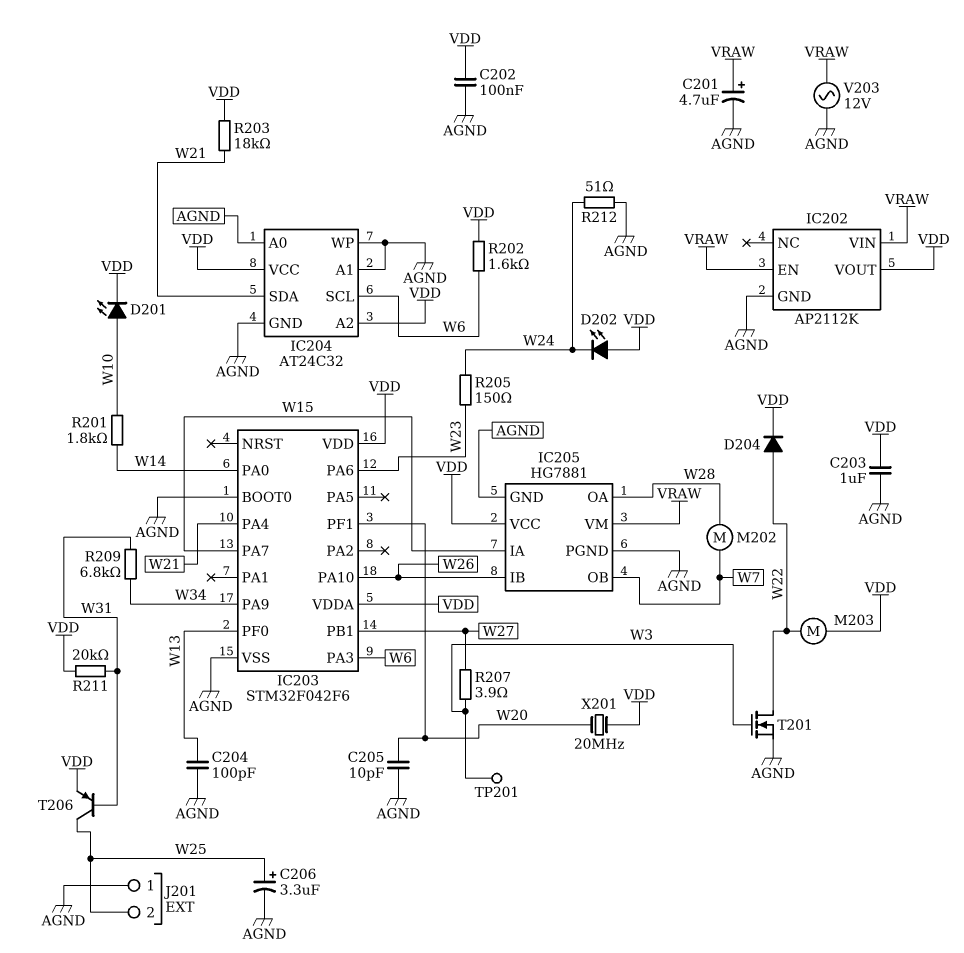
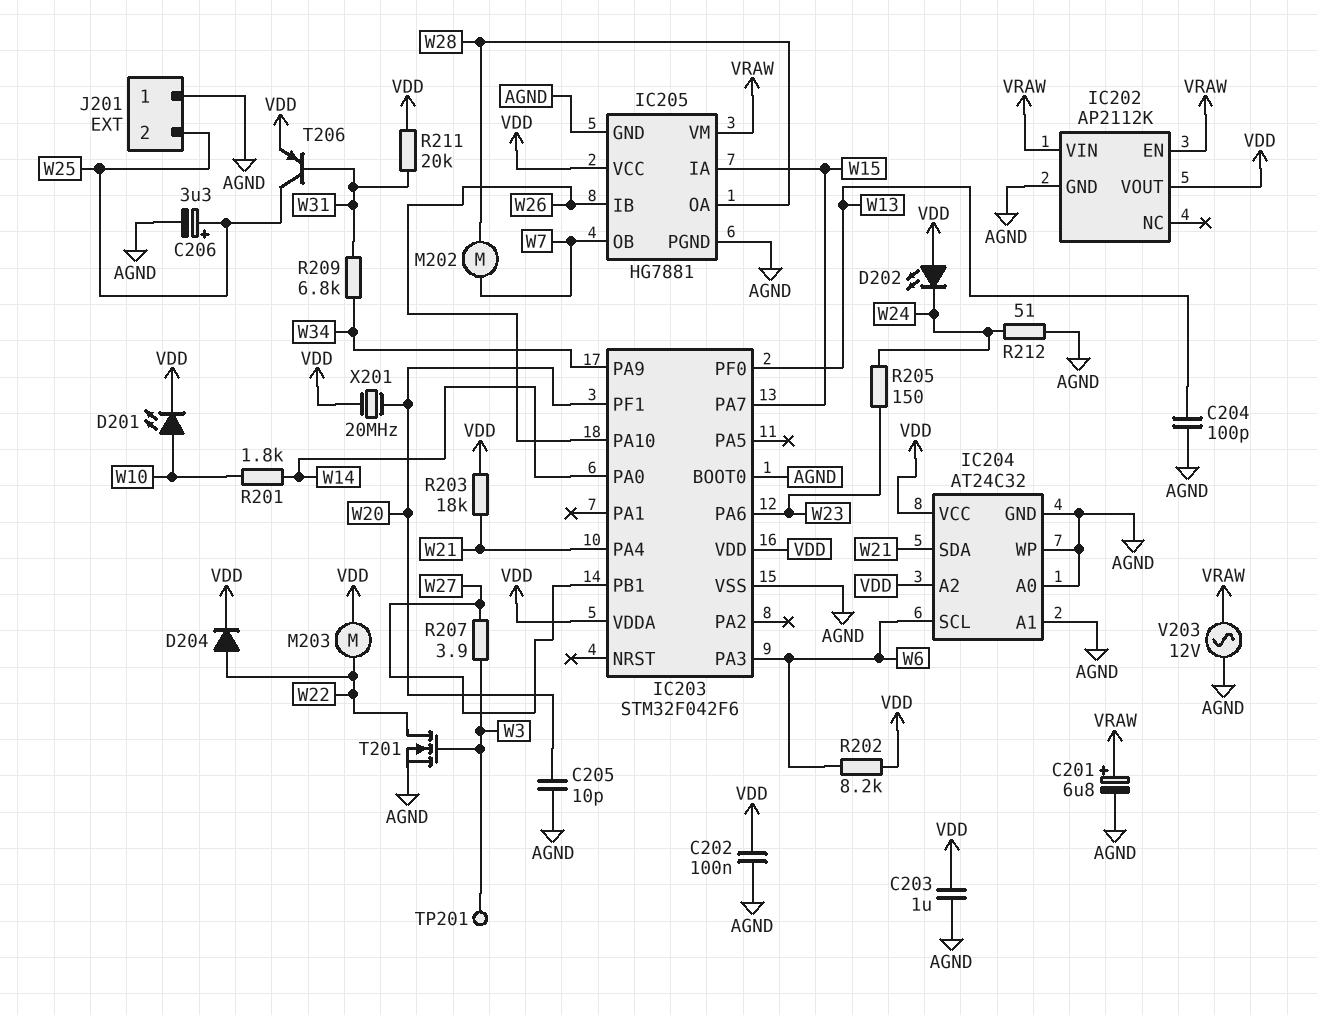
C201: 4.7uF (plus VRAW, minus AGND) -> 6.8uF (plus VRAW, minus AGND)
R202: 1.6k (VDD, W6) -> 8.2k (VDD, W6)

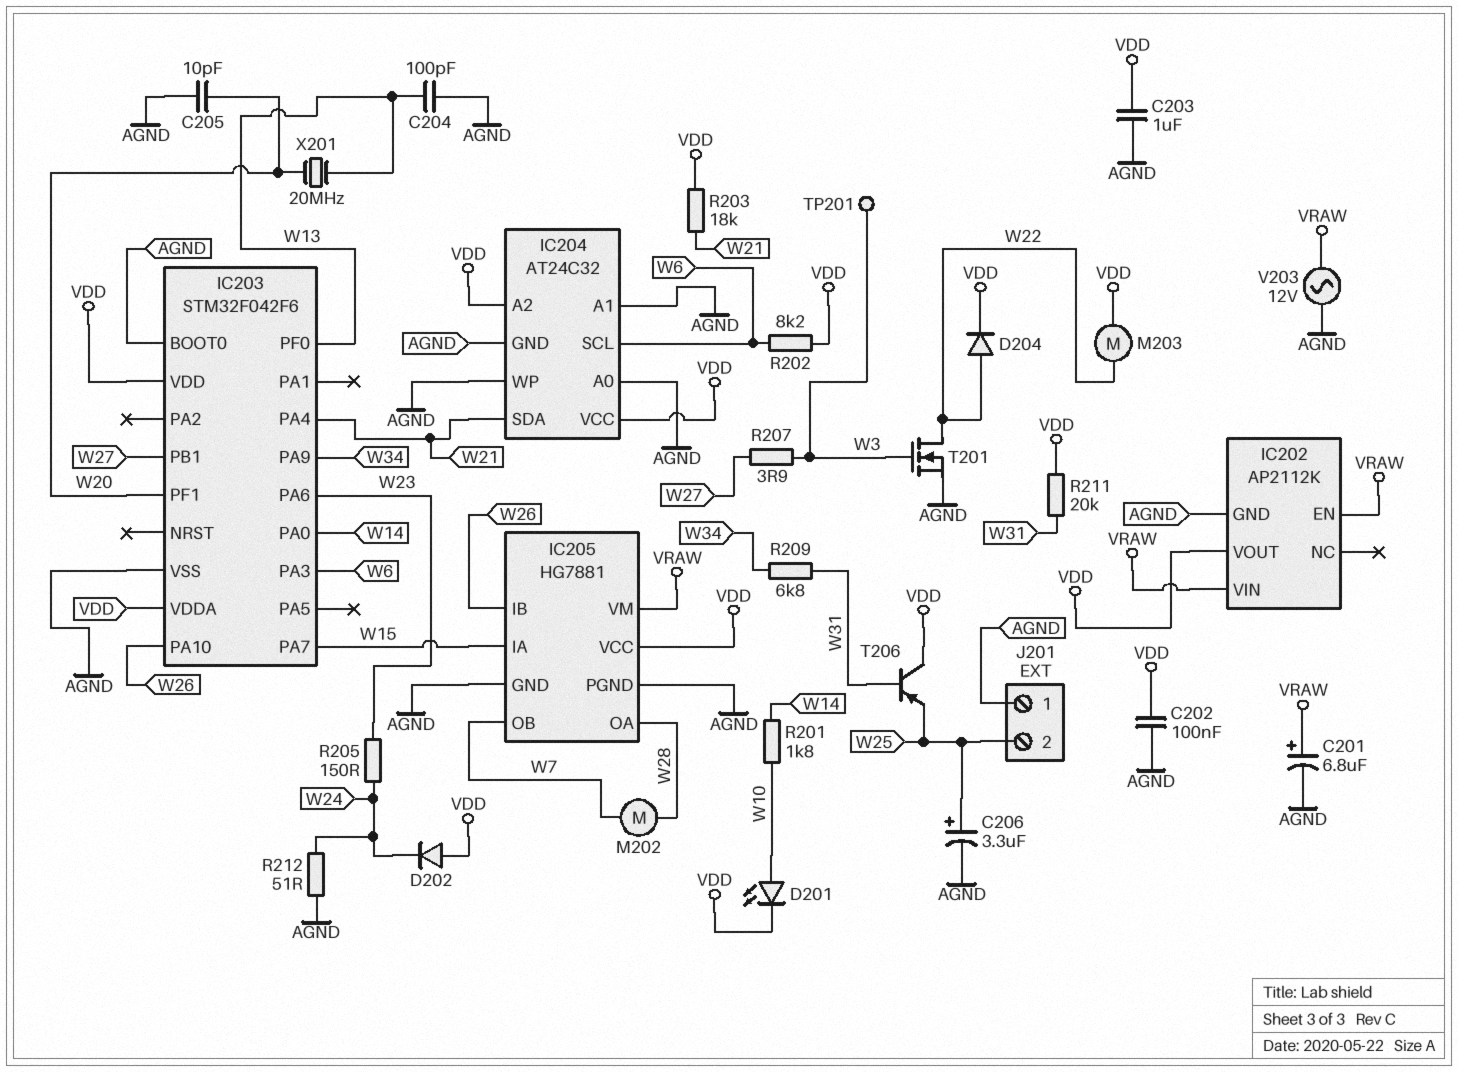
D202: LED (A VDD, K W24) -> diode (A VDD, K W24)
T206: PNP (B W31, C W25, E VDD) -> PNP (B W31, C VDD, E W25)
X201: 20MHz (VDD, W20) -> 20MHz (W13, W20)

